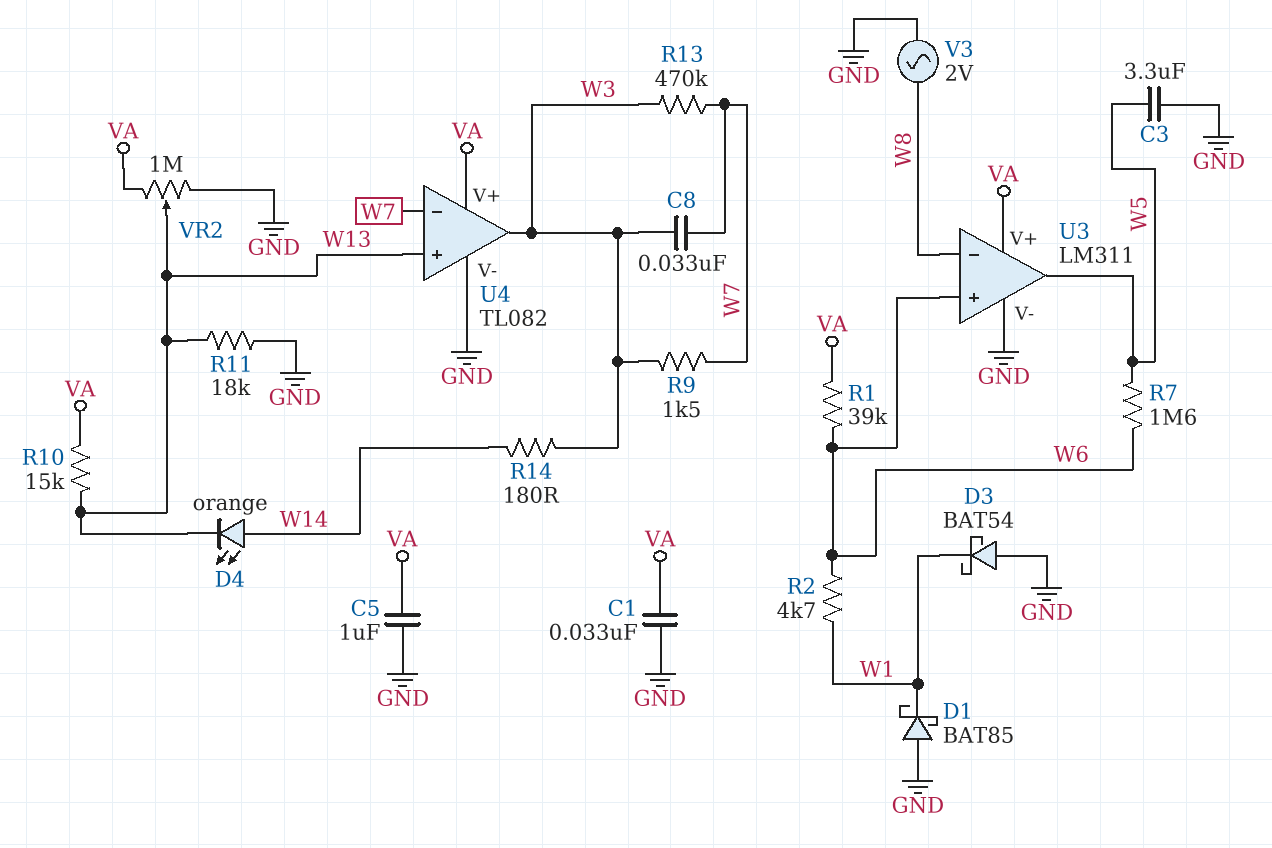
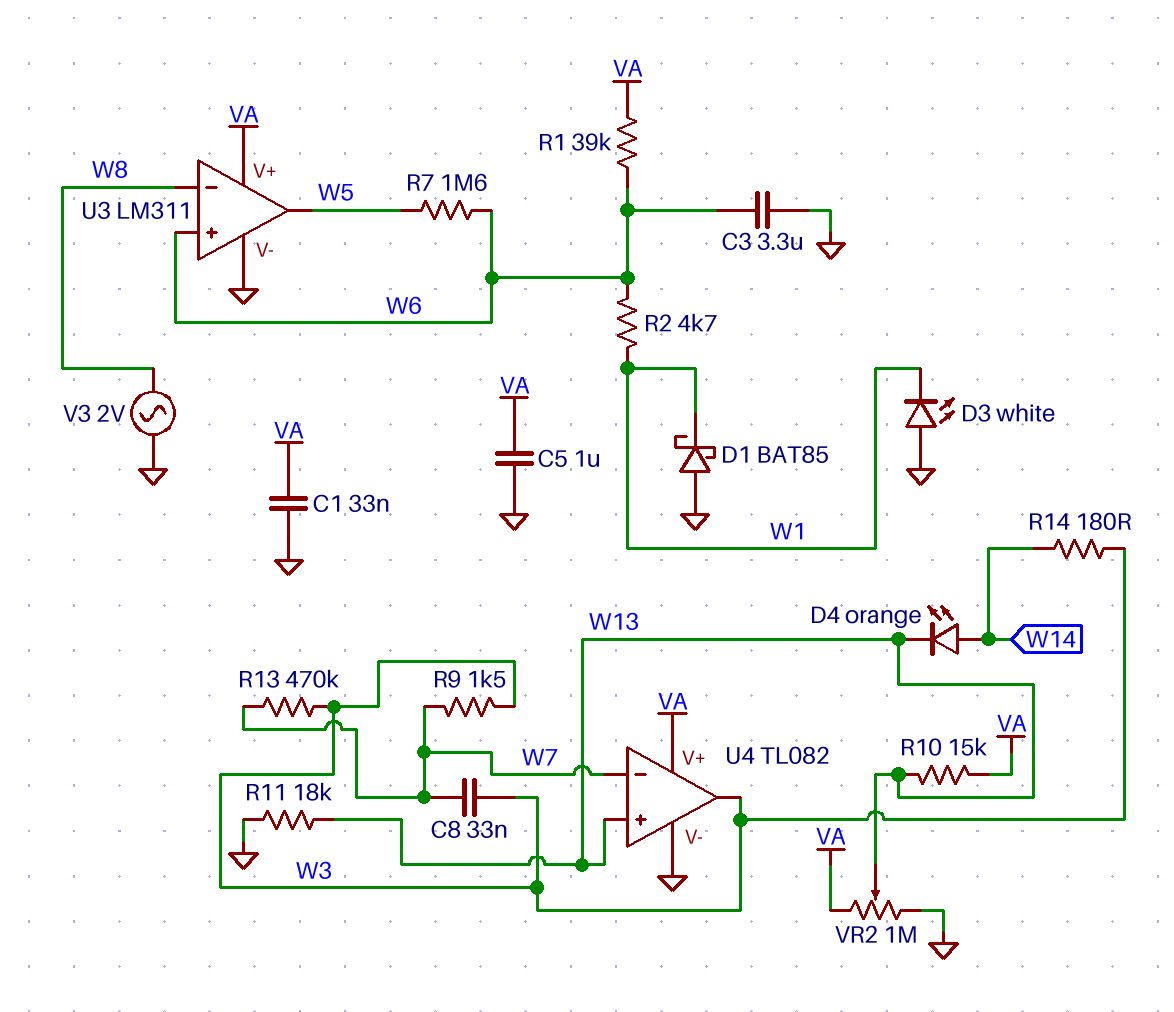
C3: 3.3uF (GND, W5) -> 3.3uF (GND, W6)
D3: schottky BAT54 (A GND, K W1) -> LED white (A GND, K W1)

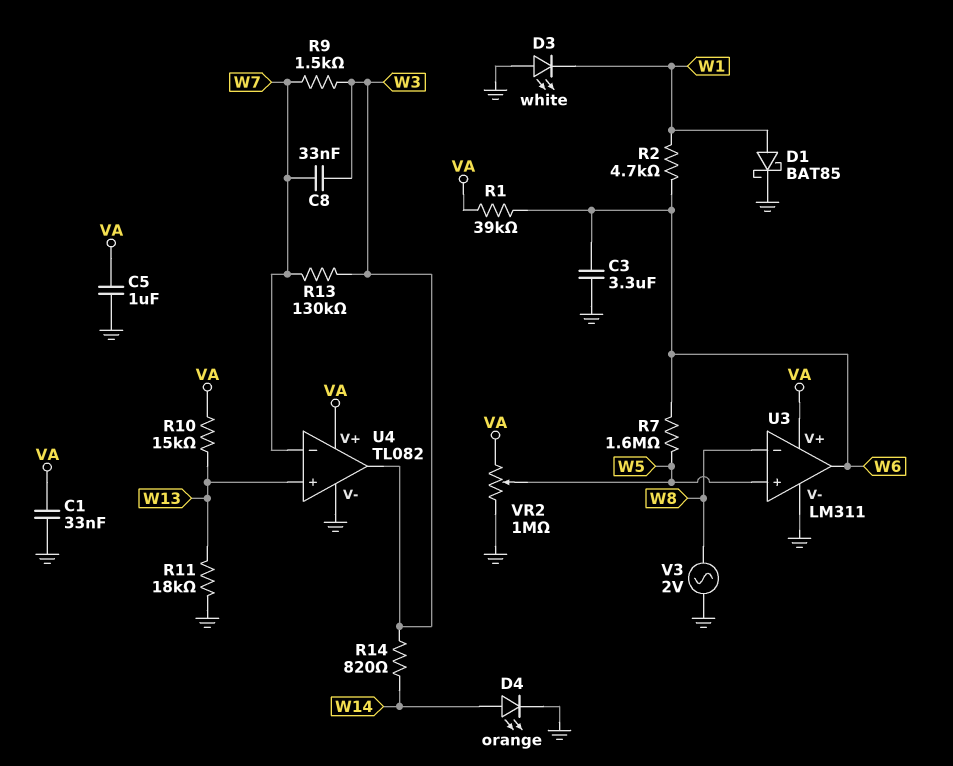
D1: schottky BAT85 (A GND, K W1) -> schottky BAT85 (A W1, K GND)
D4: LED orange (A W14, K W13) -> LED orange (A W14, K GND)
R13: 470k (W3, W7) -> 130k (W3, W7)
R14: 180 (W3, W14) -> 820 (W3, W14)
U3 pin in+: W6 -> W5
U3 pin out: W5 -> W6
VR2: 1M (GND, VA, wiper W13) -> 1M (GND, VA, wiper W5)

